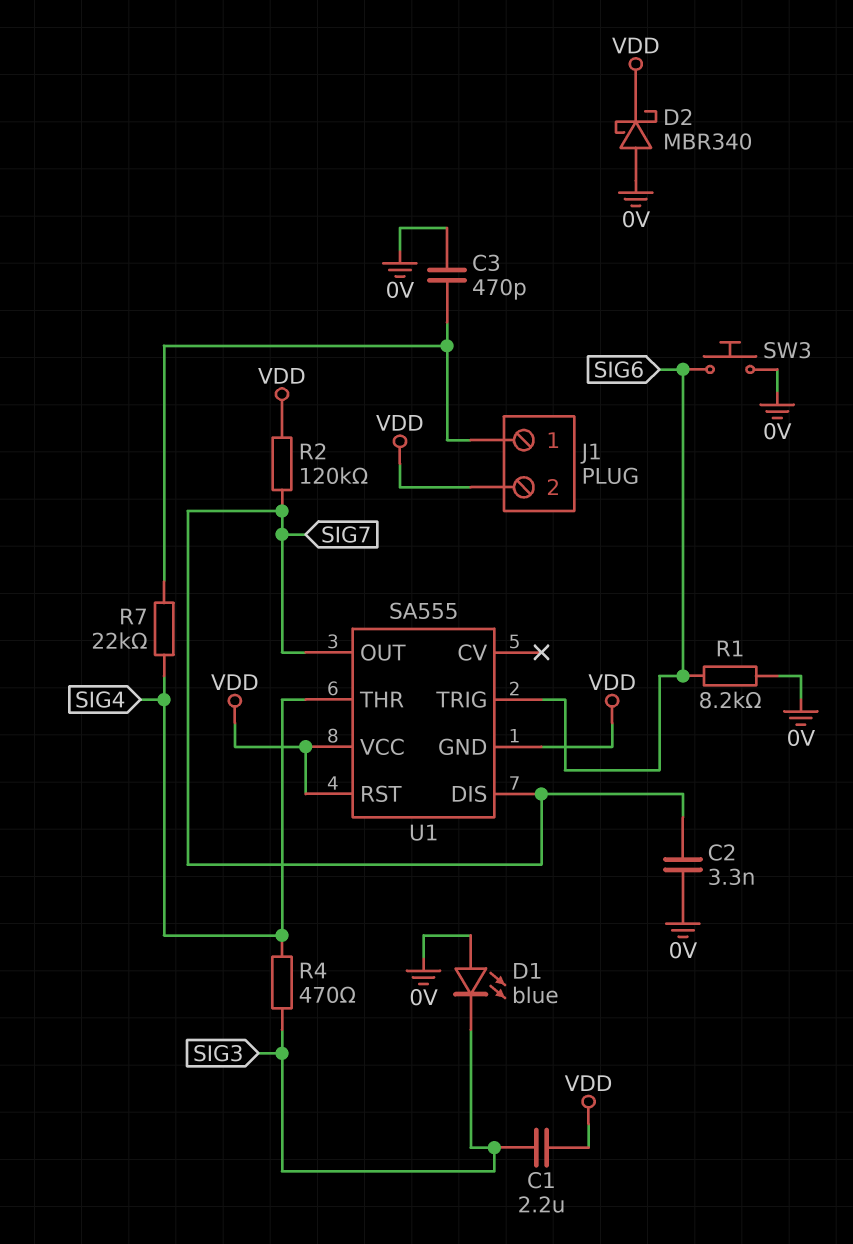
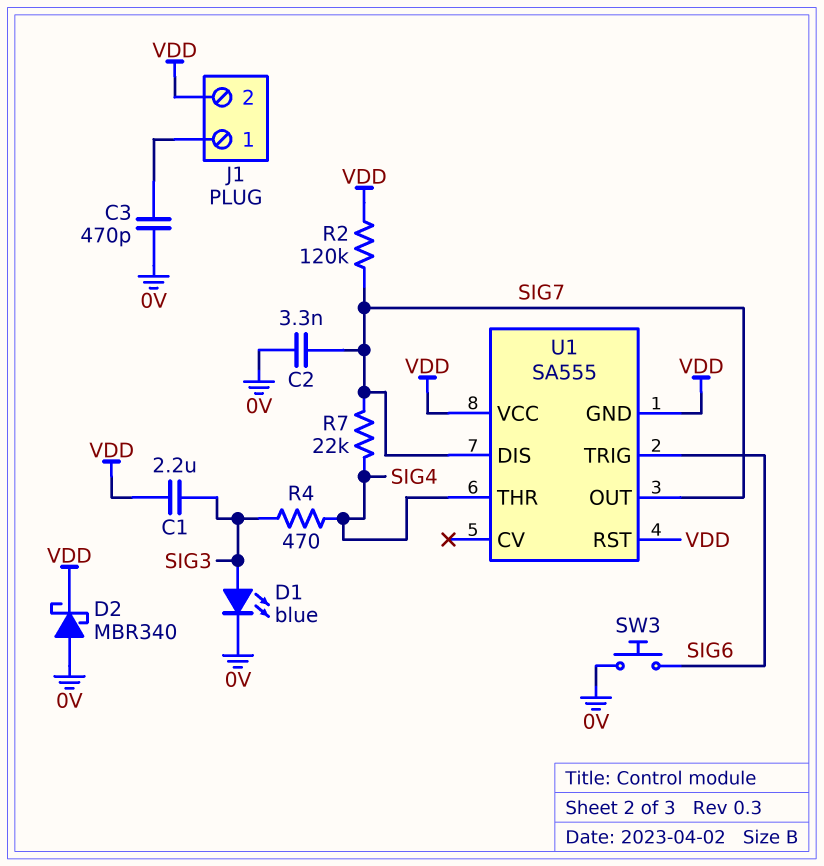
D1: LED blue (A 0V, K SIG3) -> LED blue (A SIG3, K 0V)
R1: 8.2k (0V, SIG6) -> none
R7: 22k (J1/1, SIG4) -> 22k (SIG4, SIG7)

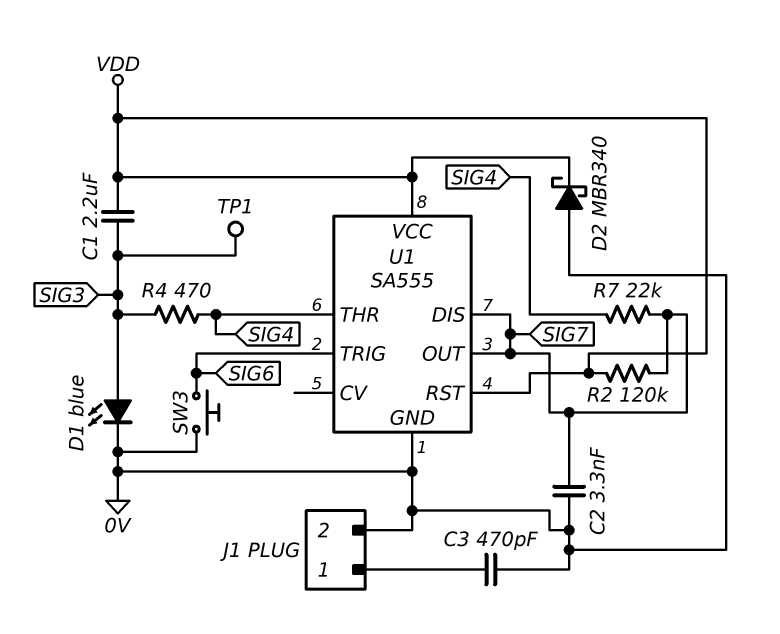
J1 pin 2: VDD -> 0V
TP1: none -> test point (SIG3)
U1 pin GND: VDD -> 0V

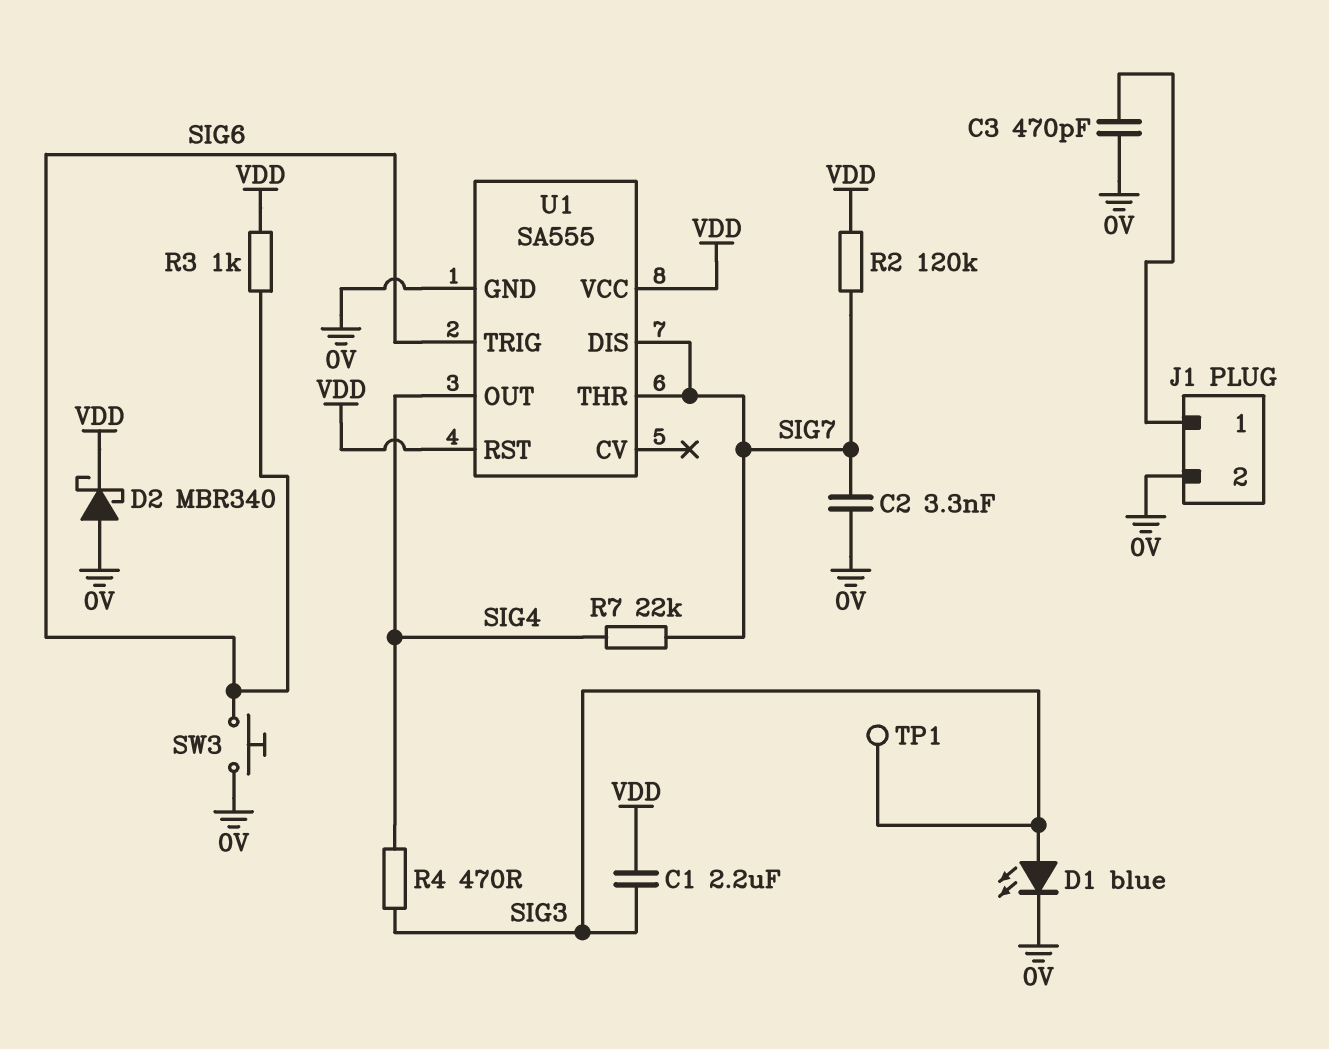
R3: none -> 1k (SIG6, VDD)
U1 pin OUT: SIG7 -> SIG4
U1 pin THR: SIG4 -> SIG7

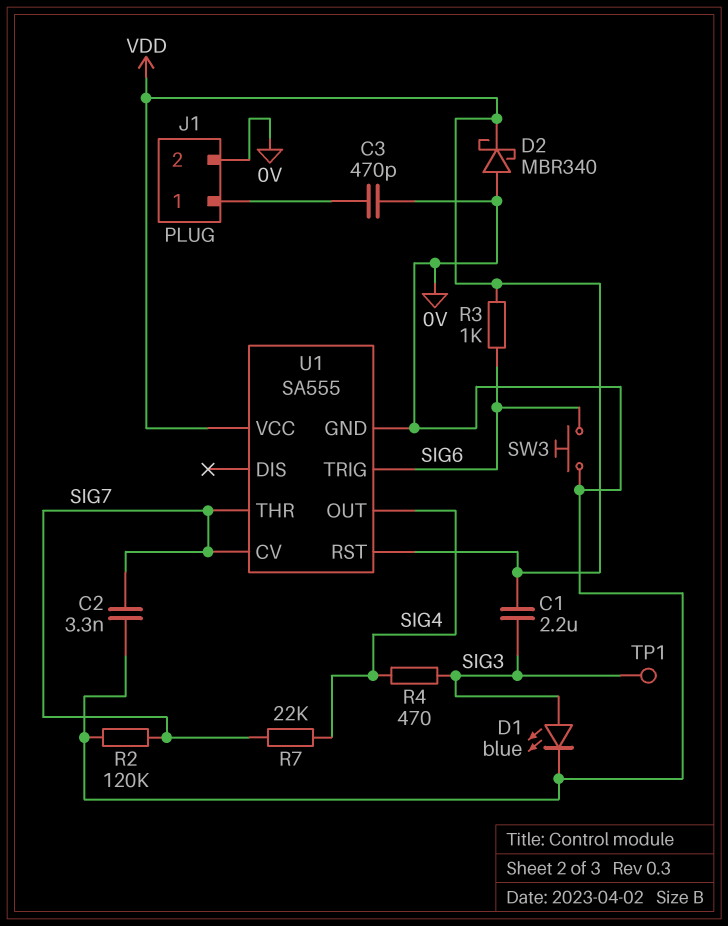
R2: 120k (SIG7, VDD) -> 120k (0V, SIG7)
U1 pin CV: none -> SIG7
U1 pin DIS: SIG7 -> none

